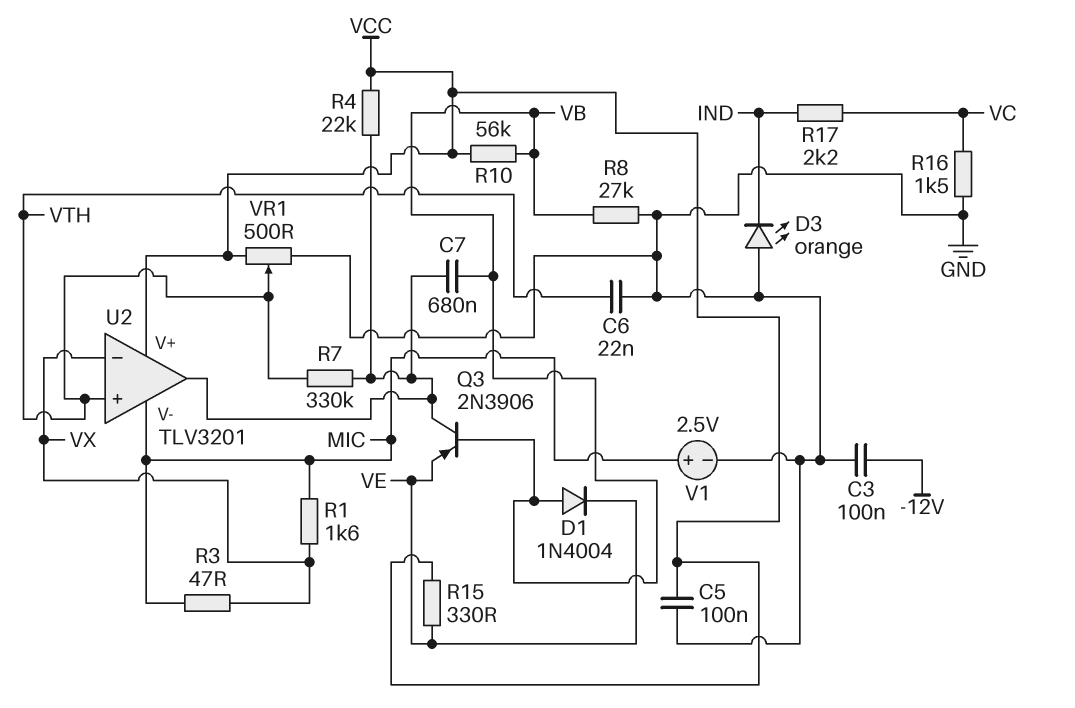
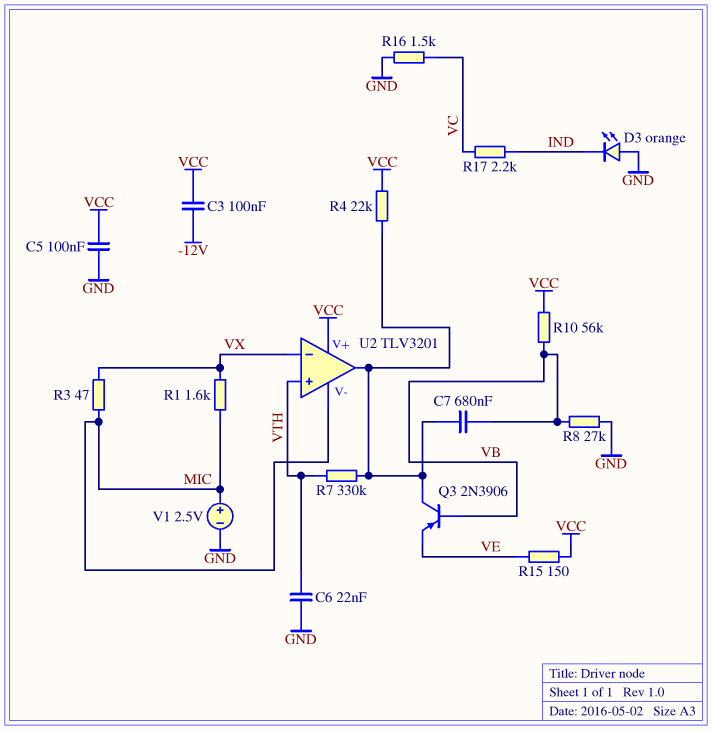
C3: 100nF (-12V, GND) -> 100nF (-12V, VCC)
D1: diode 1N4004 (A VB, K VE) -> none
R15: 330 (VCC, VE) -> 150 (VCC, VE)
VR1: 500 (GND, VCC, wiper VTH) -> none

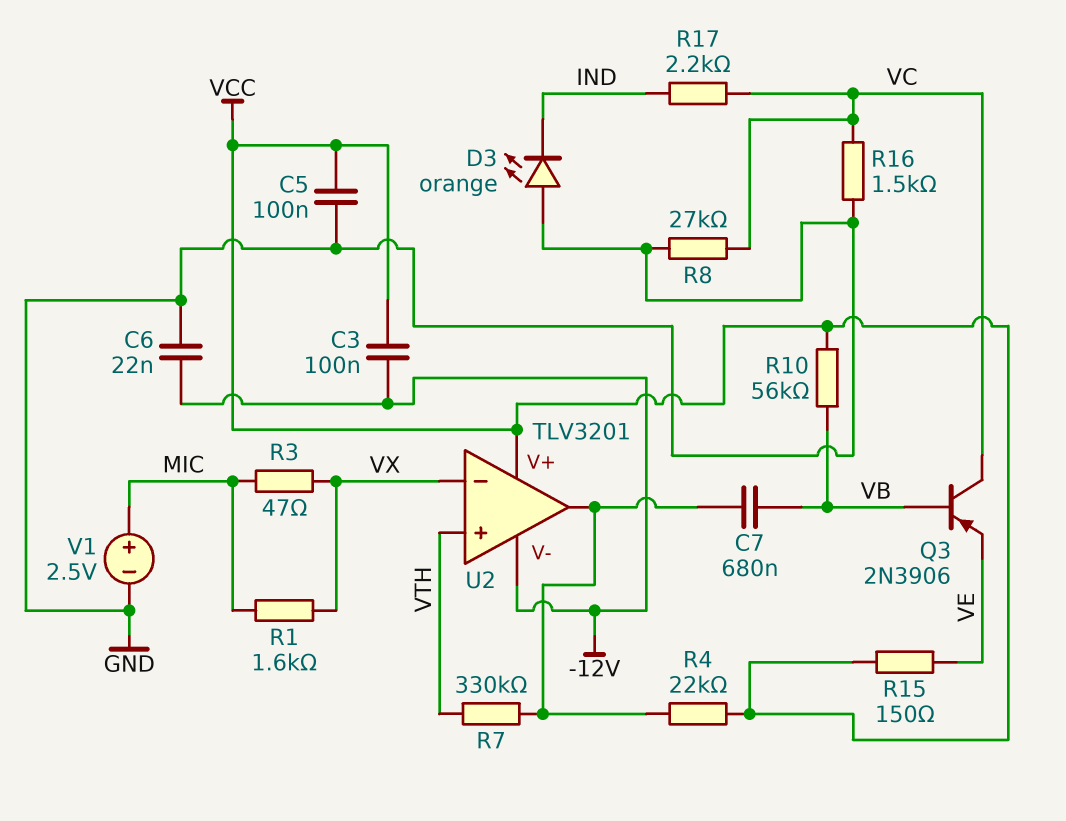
C6: 22nF (GND, VTH) -> 22nF (-12V, GND)
Q3: PNP 2N3906 (B VB, C U2/out, E VE) -> PNP 2N3906 (B VB, C VC, E VE)
R8: 27k (GND, VB) -> 27k (GND, VC)
U2 pin V-: MIC -> -12V

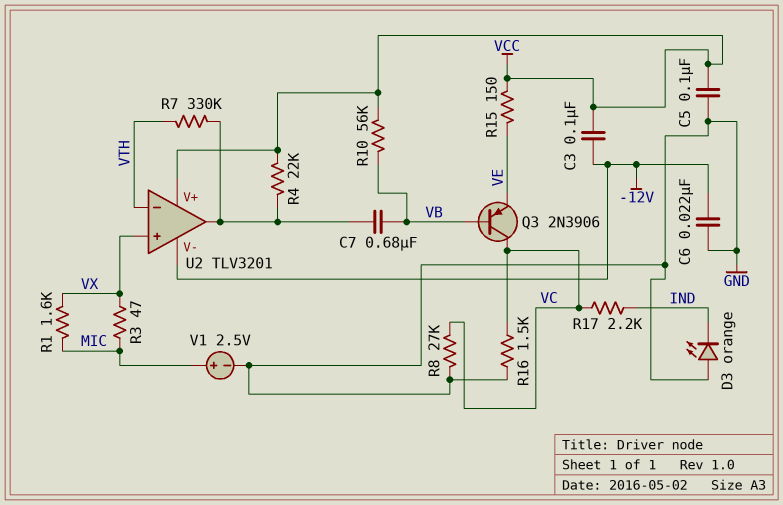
U2 pin in+: VTH -> VX
U2 pin in-: VX -> VTH

